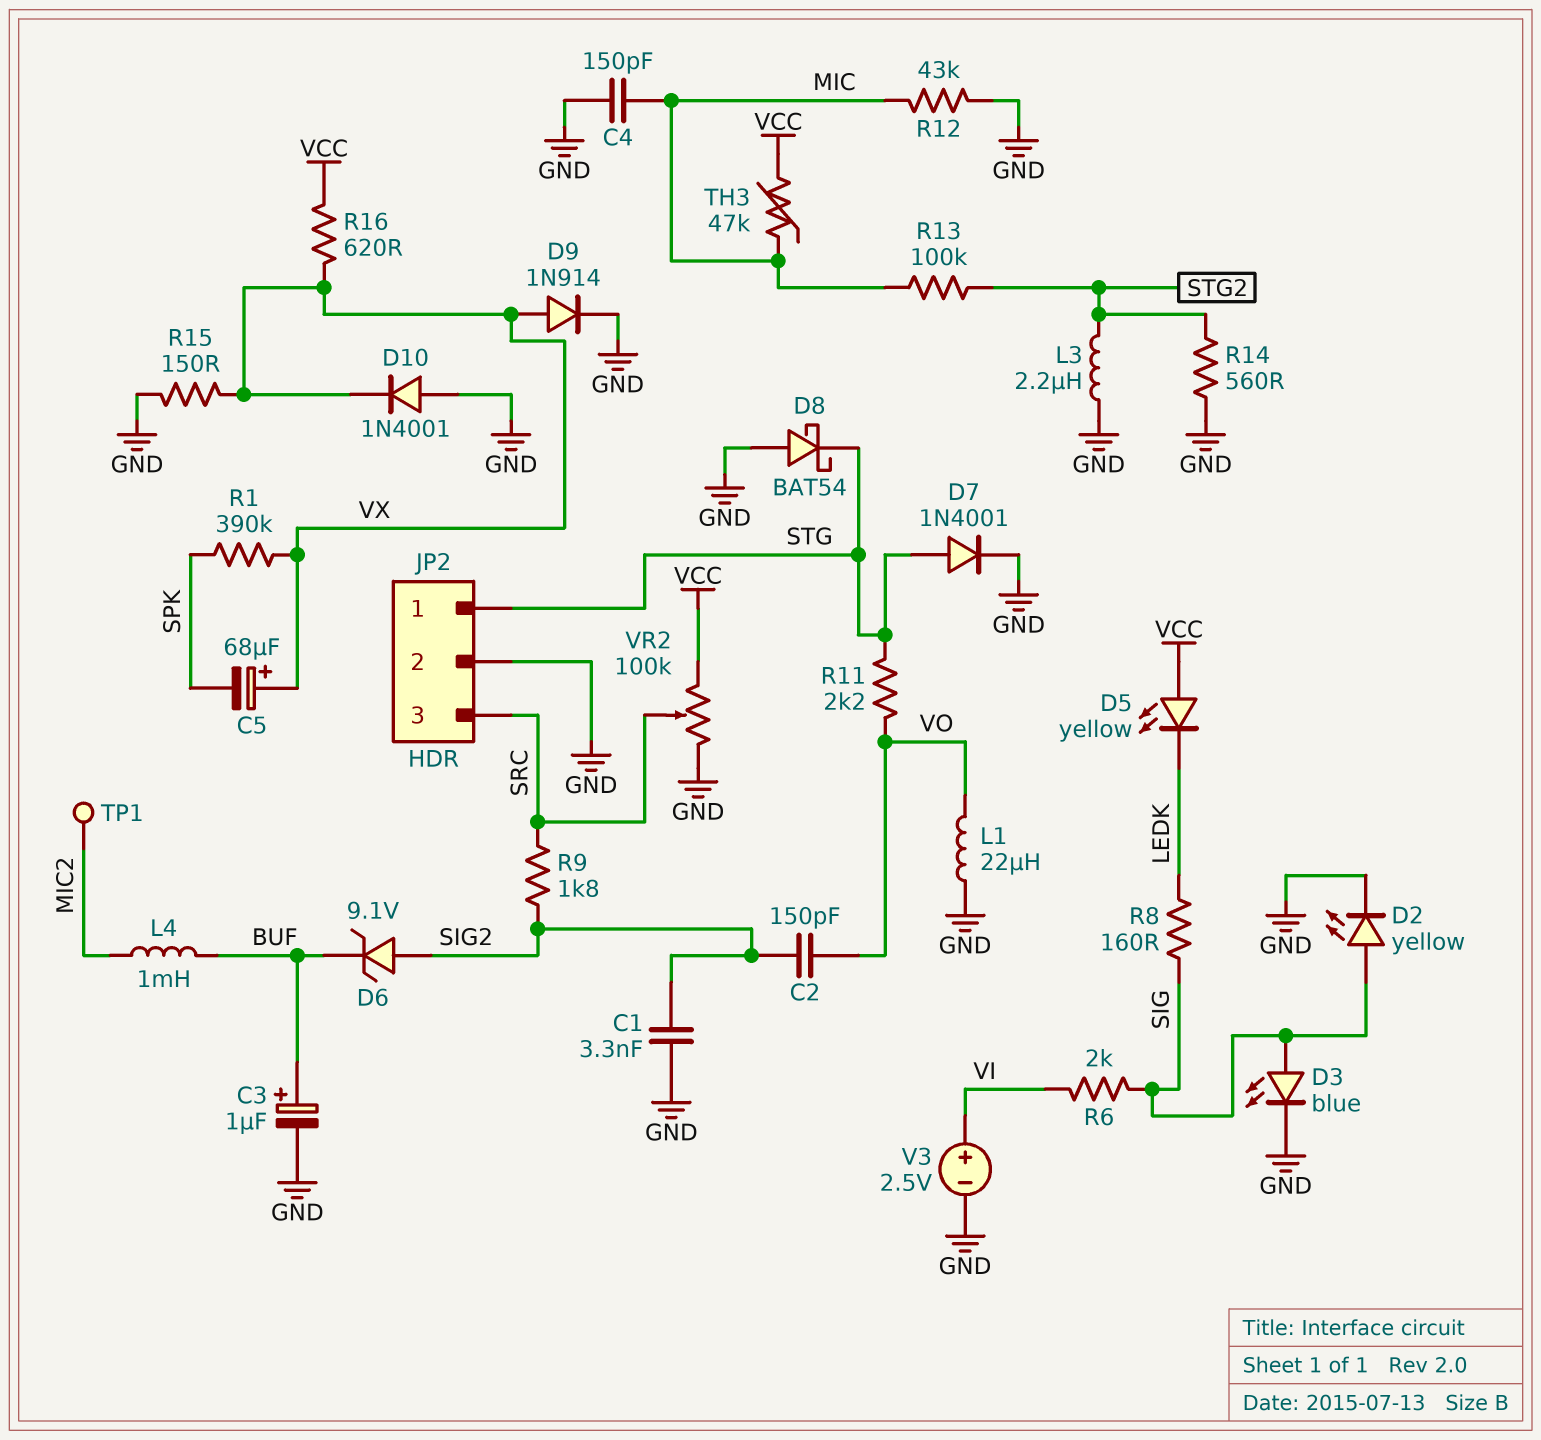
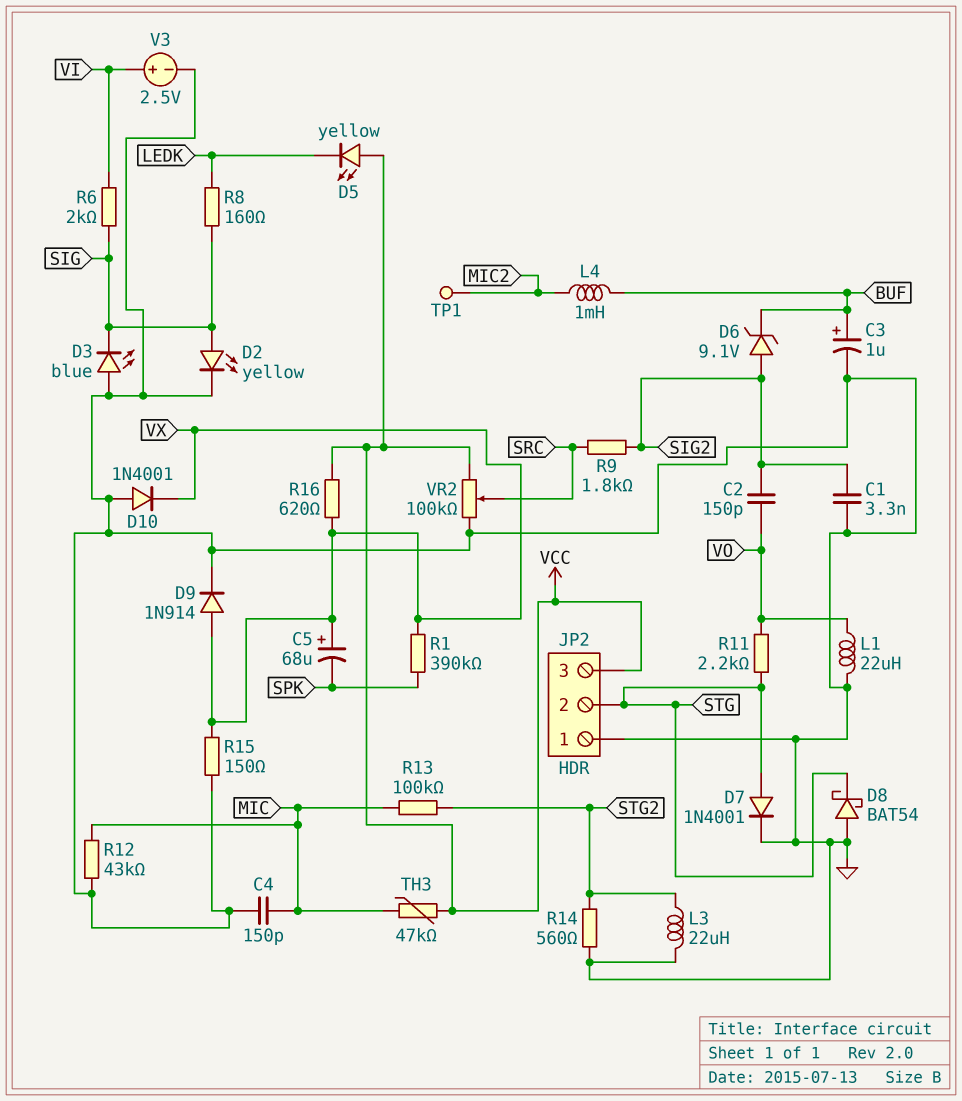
D3: LED blue (A SIG, K GND) -> LED blue (A GND, K SIG)
JP2 pin 1: STG -> GND
JP2 pin 2: GND -> STG
JP2 pin 3: SRC -> VCC
L3: 2.2uH (GND, STG2) -> 22uH (GND, STG2)

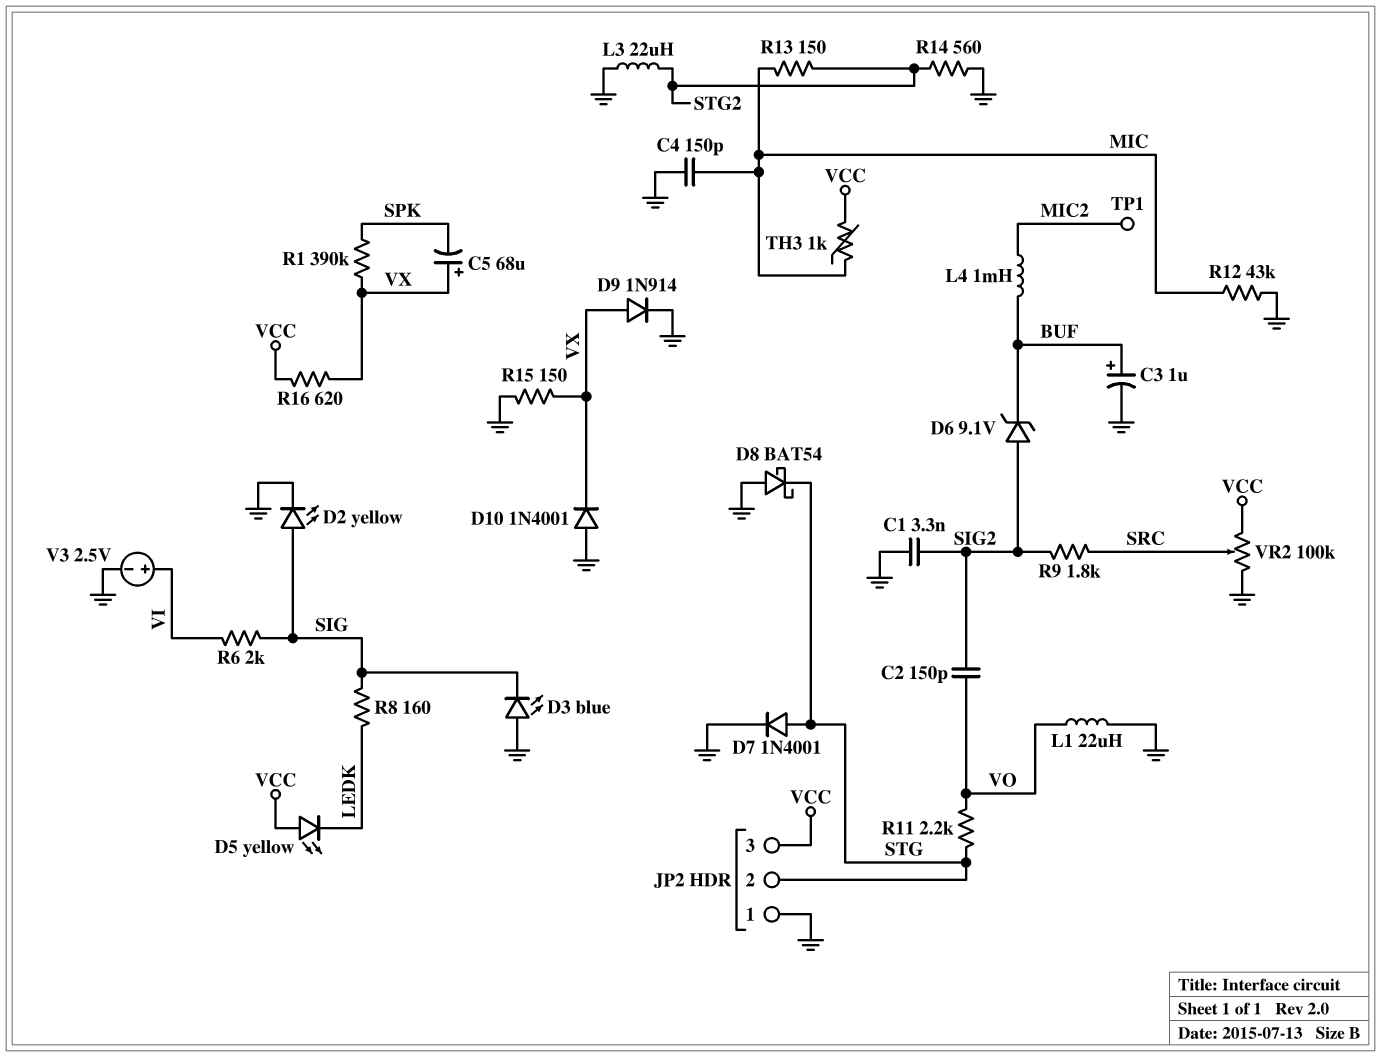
R13: 100k (MIC, STG2) -> 150 (MIC, STG2)
TH3: 47k (MIC, VCC) -> 1k (MIC, VCC)

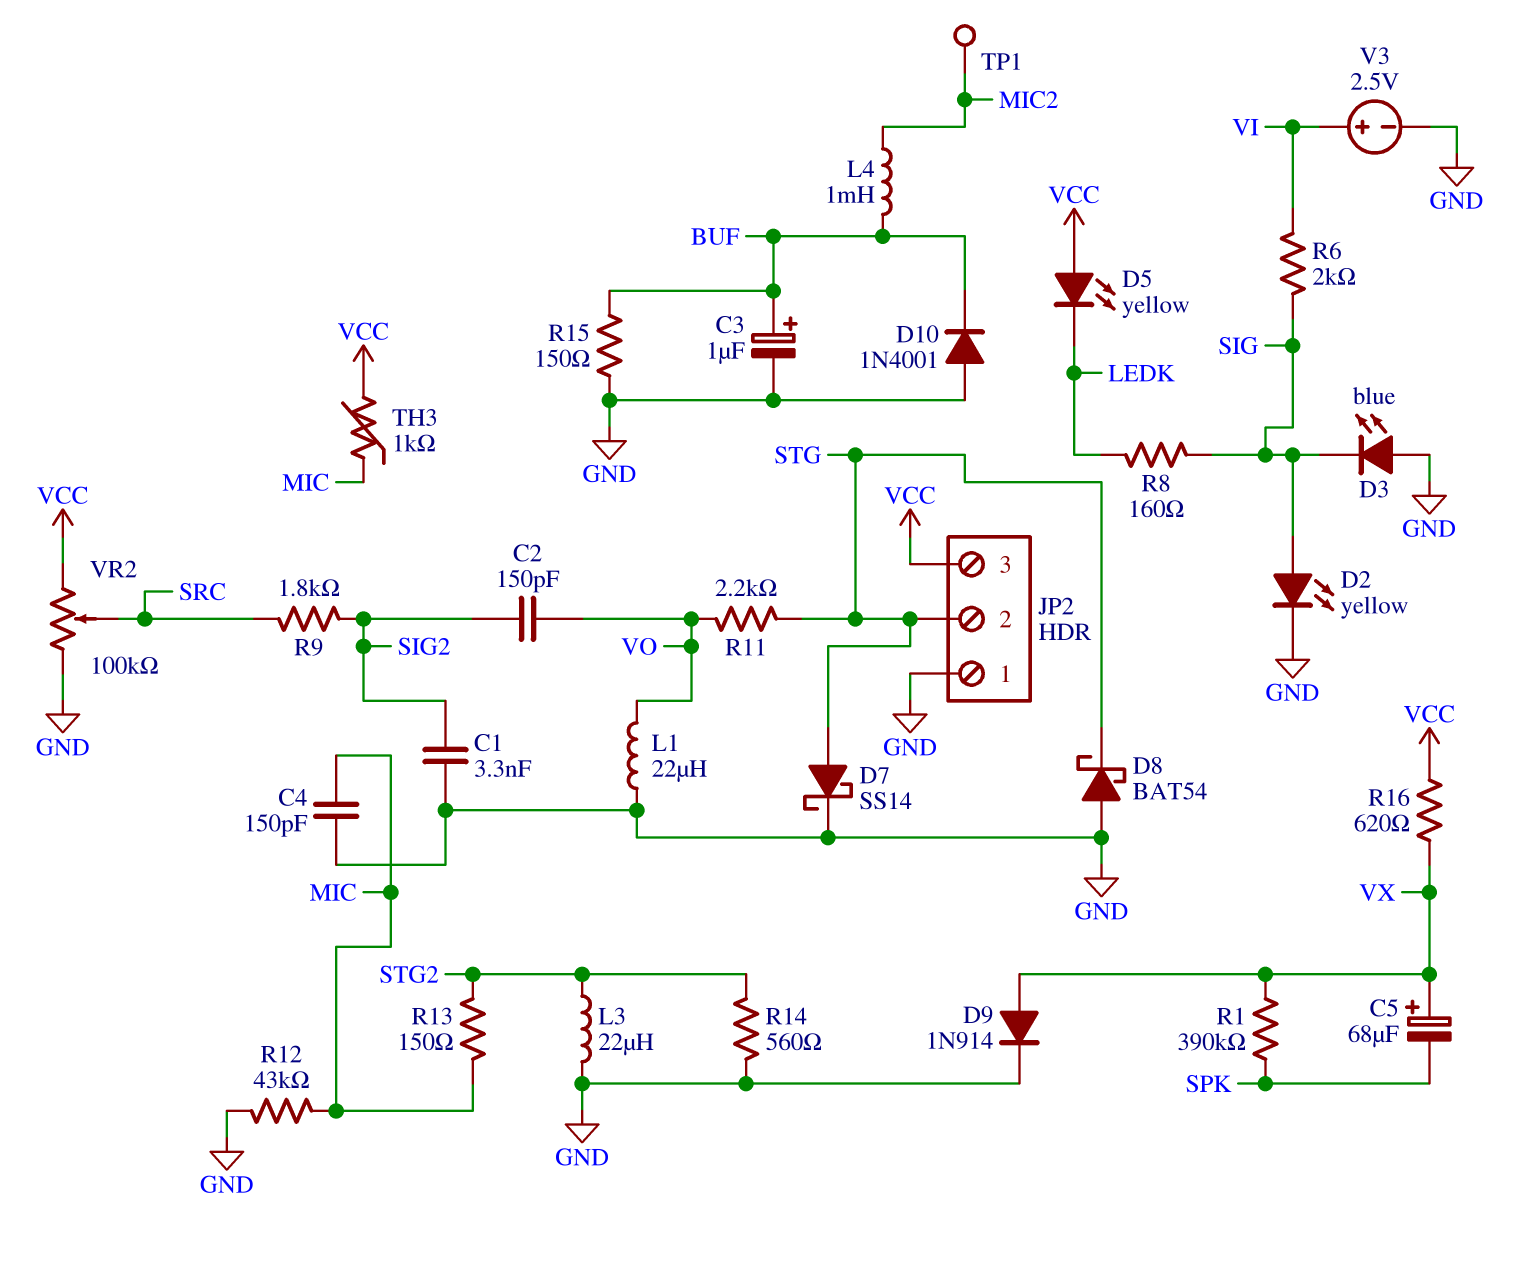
D6: zener 9.1V (A SIG2, K BUF) -> none
D7: diode 1N4001 (A STG, K GND) -> schottky SS14 (A STG, K GND)
D10: diode 1N4001 (A GND, K VX) -> diode 1N4001 (A GND, K BUF)
R15: 150 (GND, VX) -> 150 (BUF, GND)

